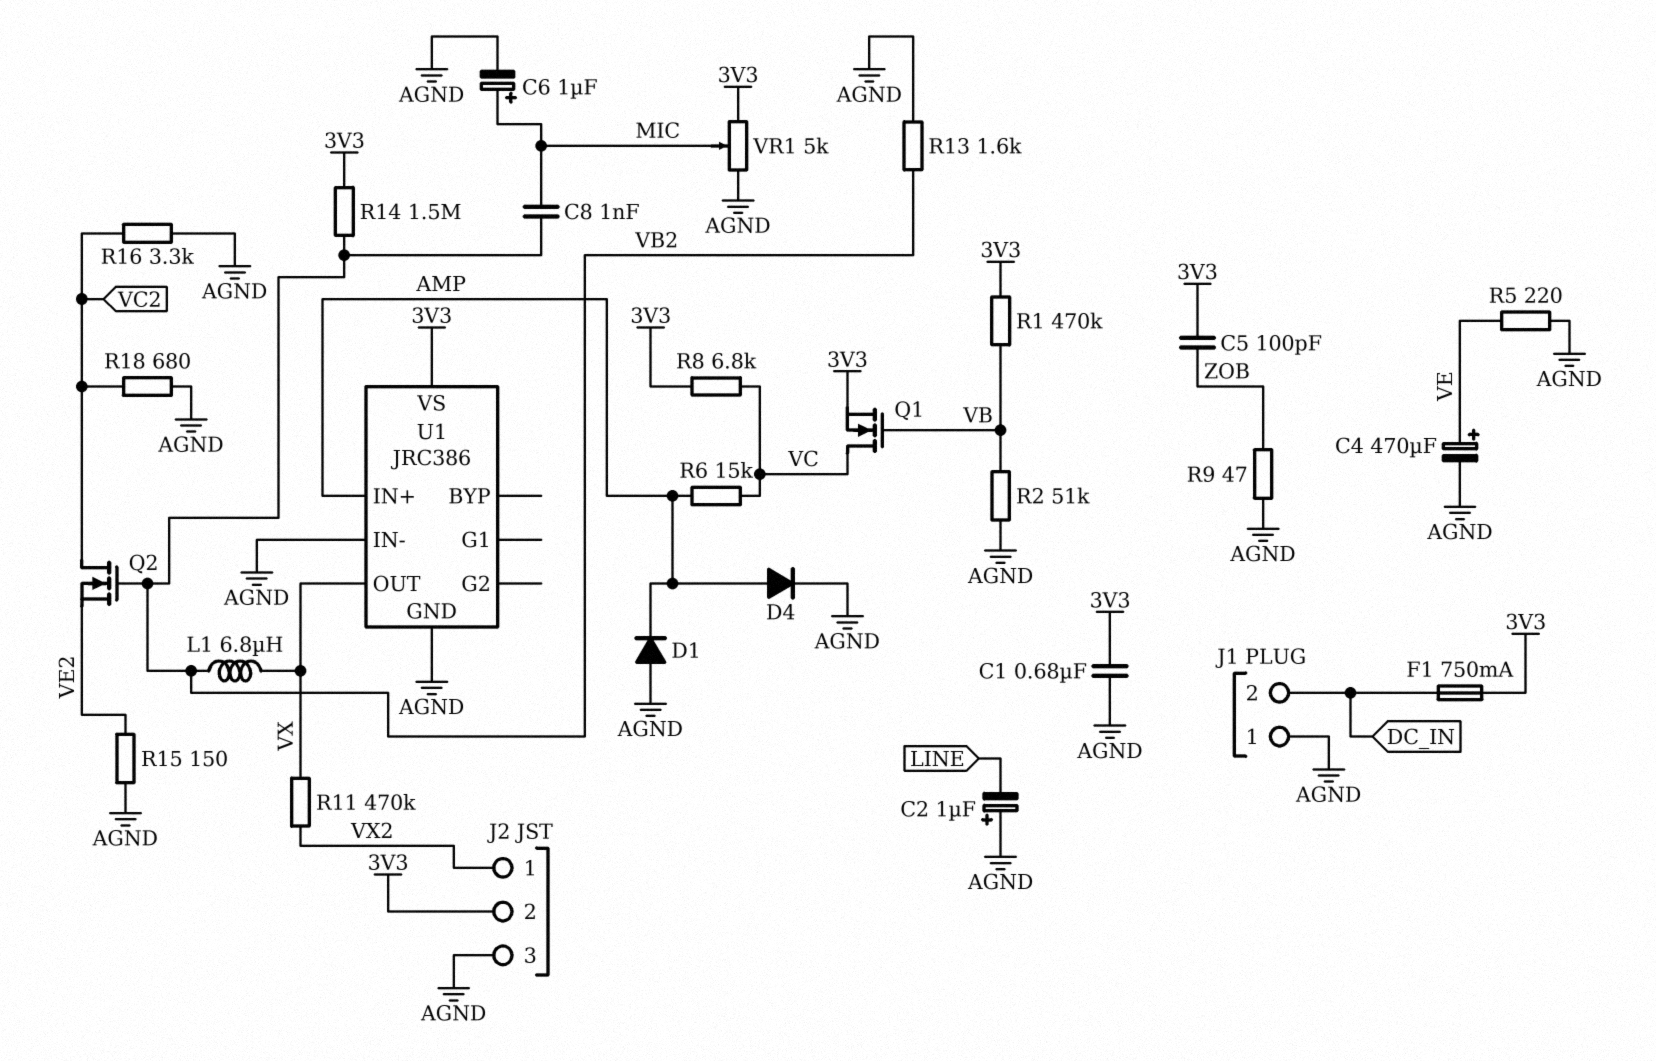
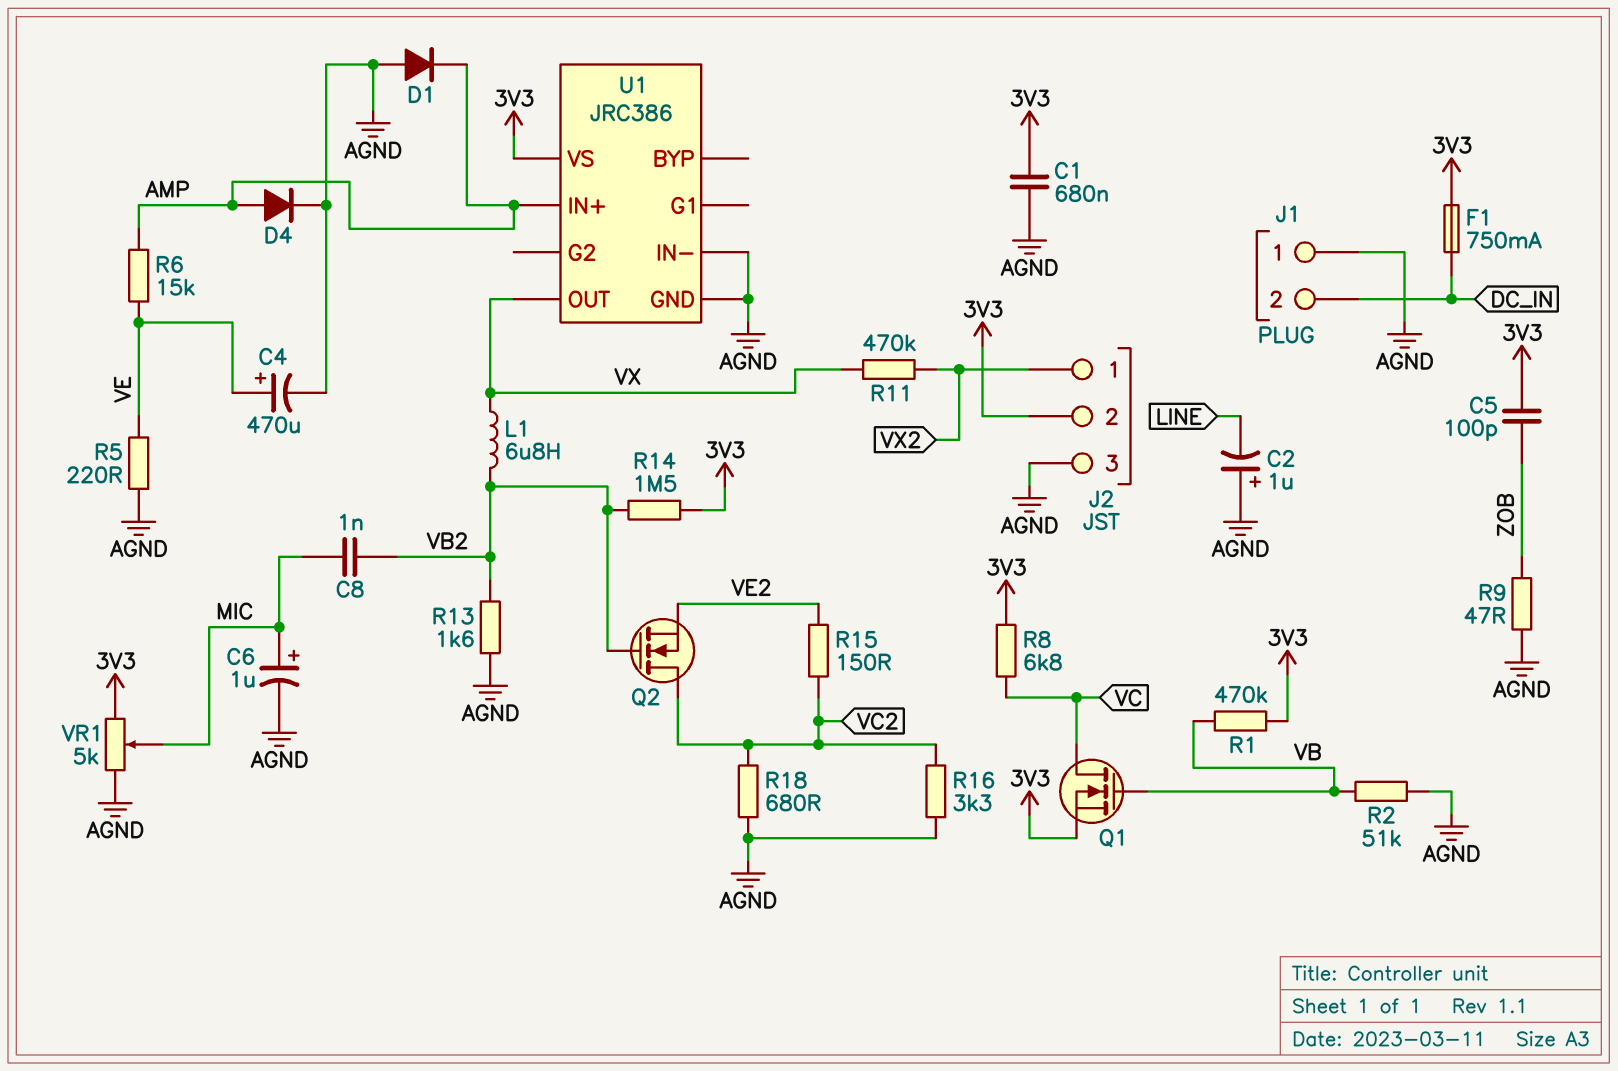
R6: 15k (AMP, VC) -> 15k (AMP, VE)
R15: 150 (AGND, VE2) -> 150 (VC2, VE2)

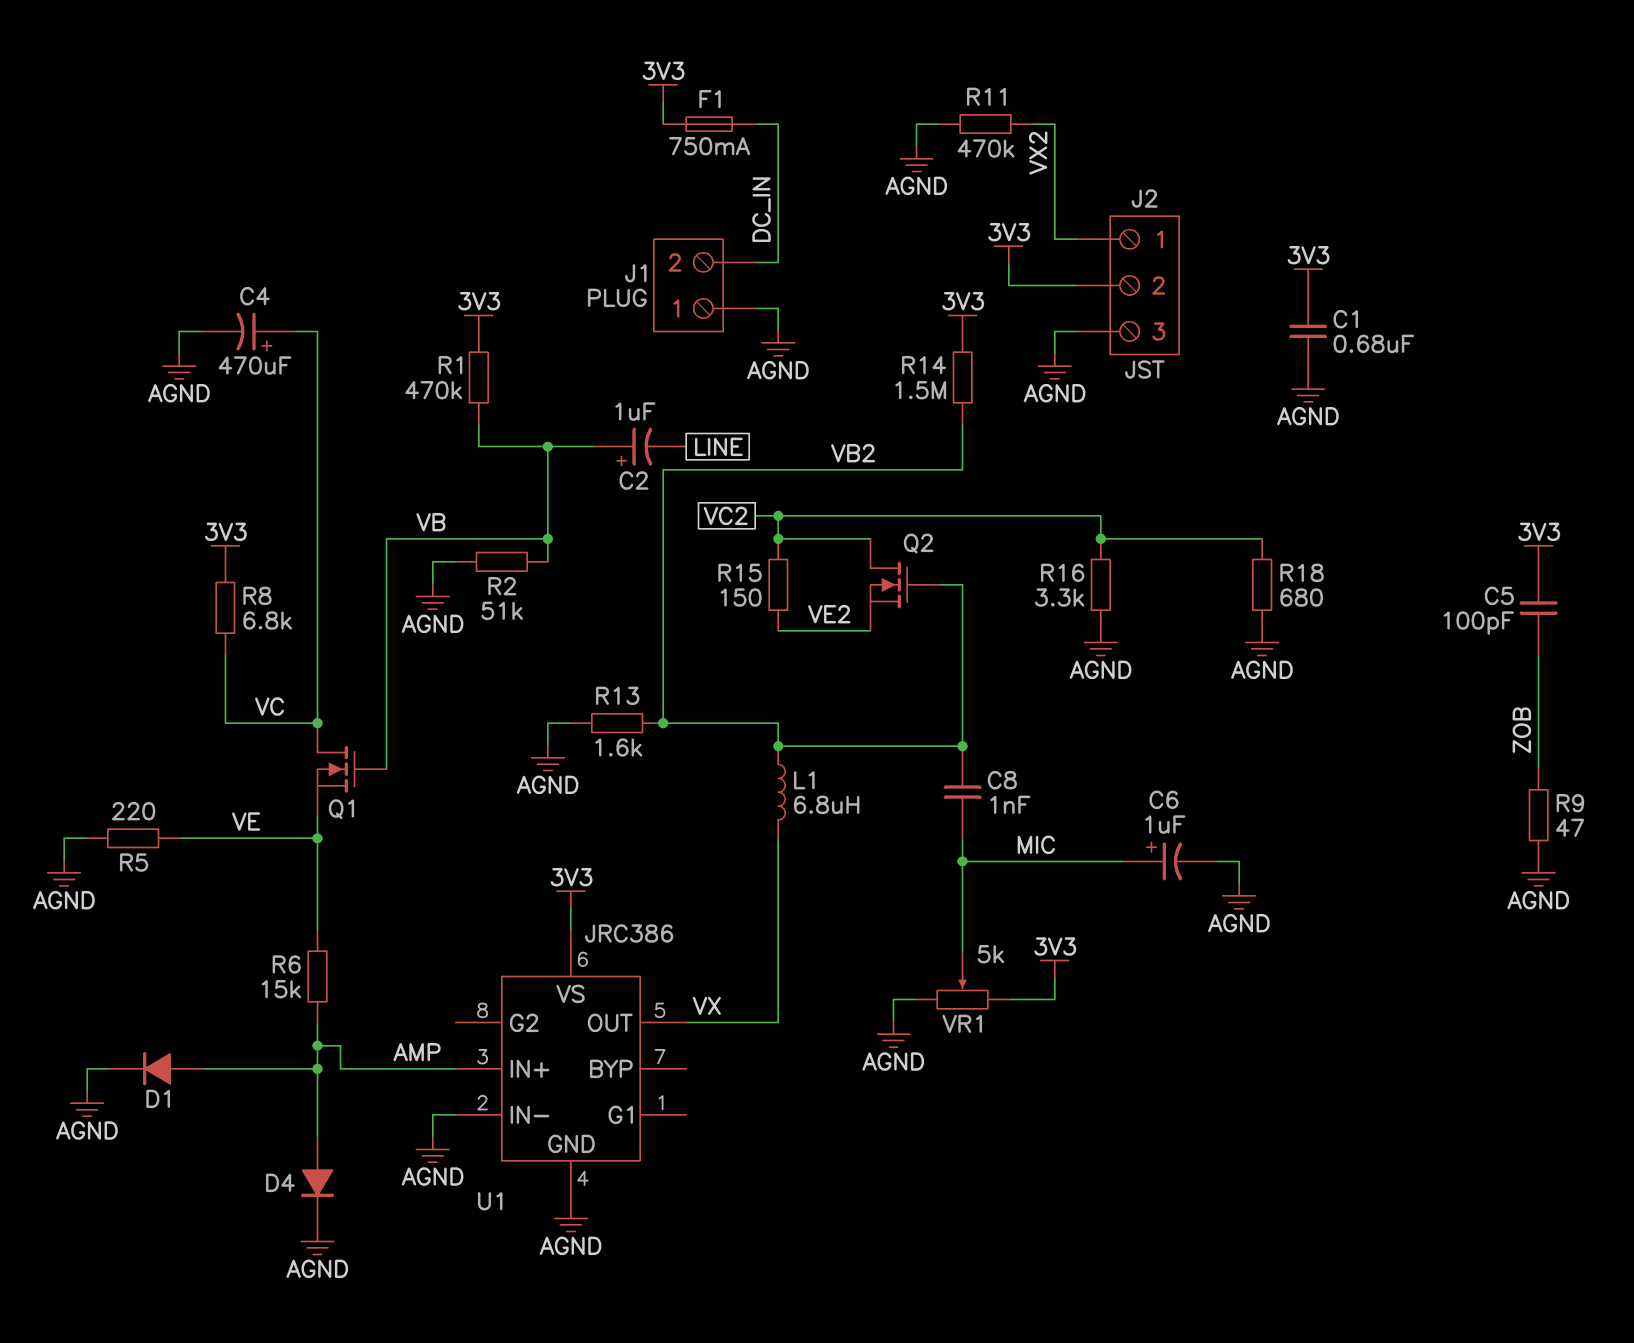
C2: 1uF (plus AGND, minus LINE) -> 1uF (plus VB, minus LINE)
C4: 470uF (plus VE, minus AGND) -> 470uF (plus VC, minus AGND)
D1: diode (A AGND, K AMP) -> diode (A AMP, K AGND)
Q1: NMOS (G VB, D VC, S 3V3) -> NMOS (G VB, D VC, S VE)
R11: 470k (VX, VX2) -> 470k (AGND, VX2)

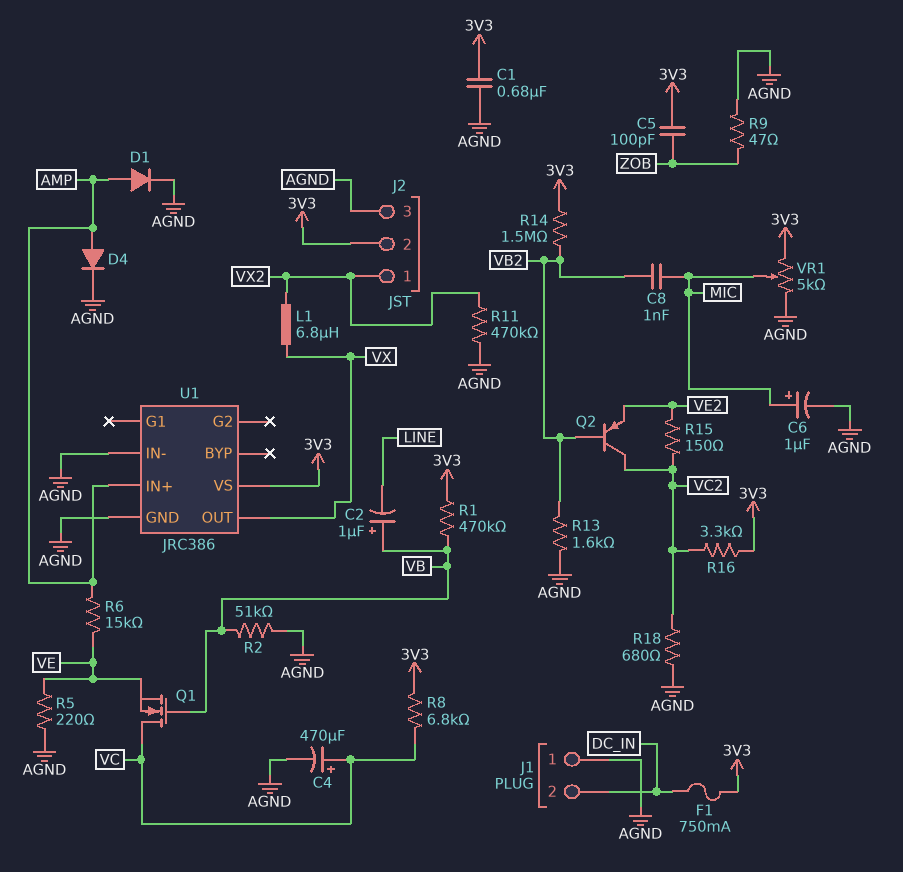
L1: 6.8uH (VB2, VX) -> 6.8uH (VX, VX2)
Q2: NMOS (G VB2, D VC2, S VE2) -> PNP (B VB2, C VC2, E VE2)
R16: 3.3k (AGND, VC2) -> 3.3k (3V3, VC2)

